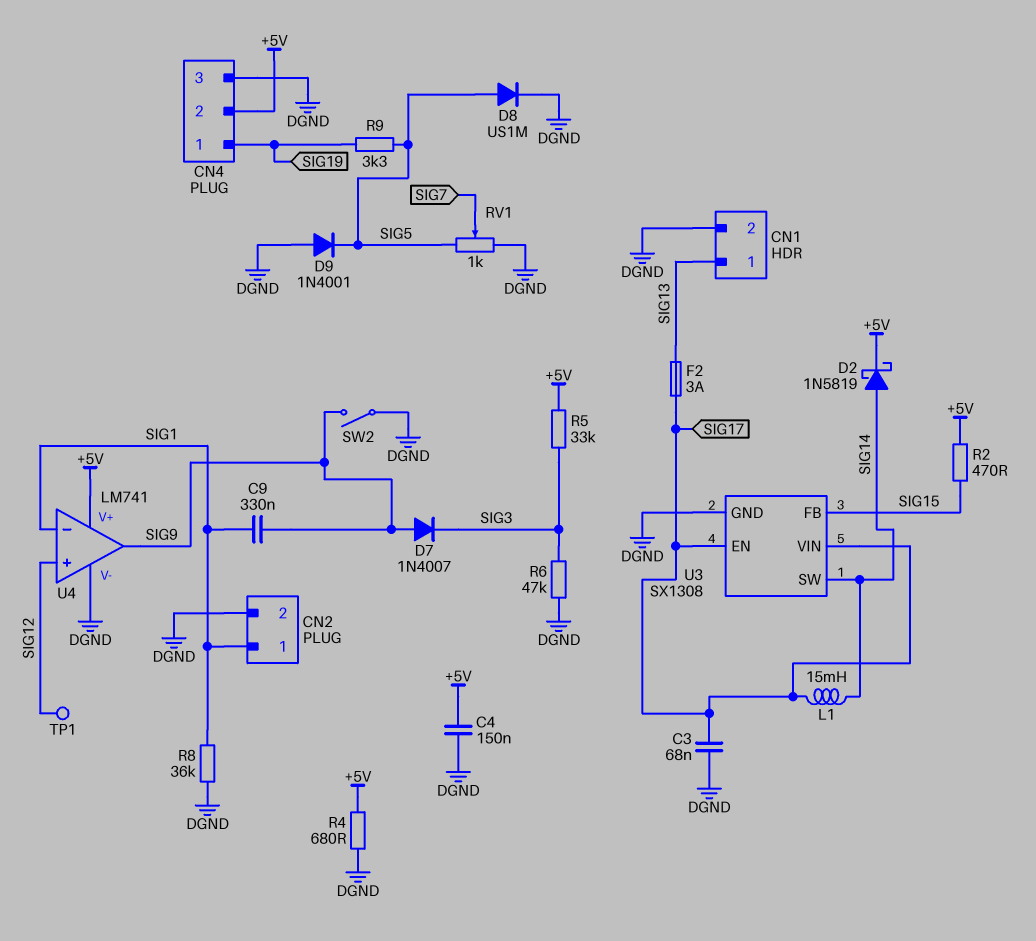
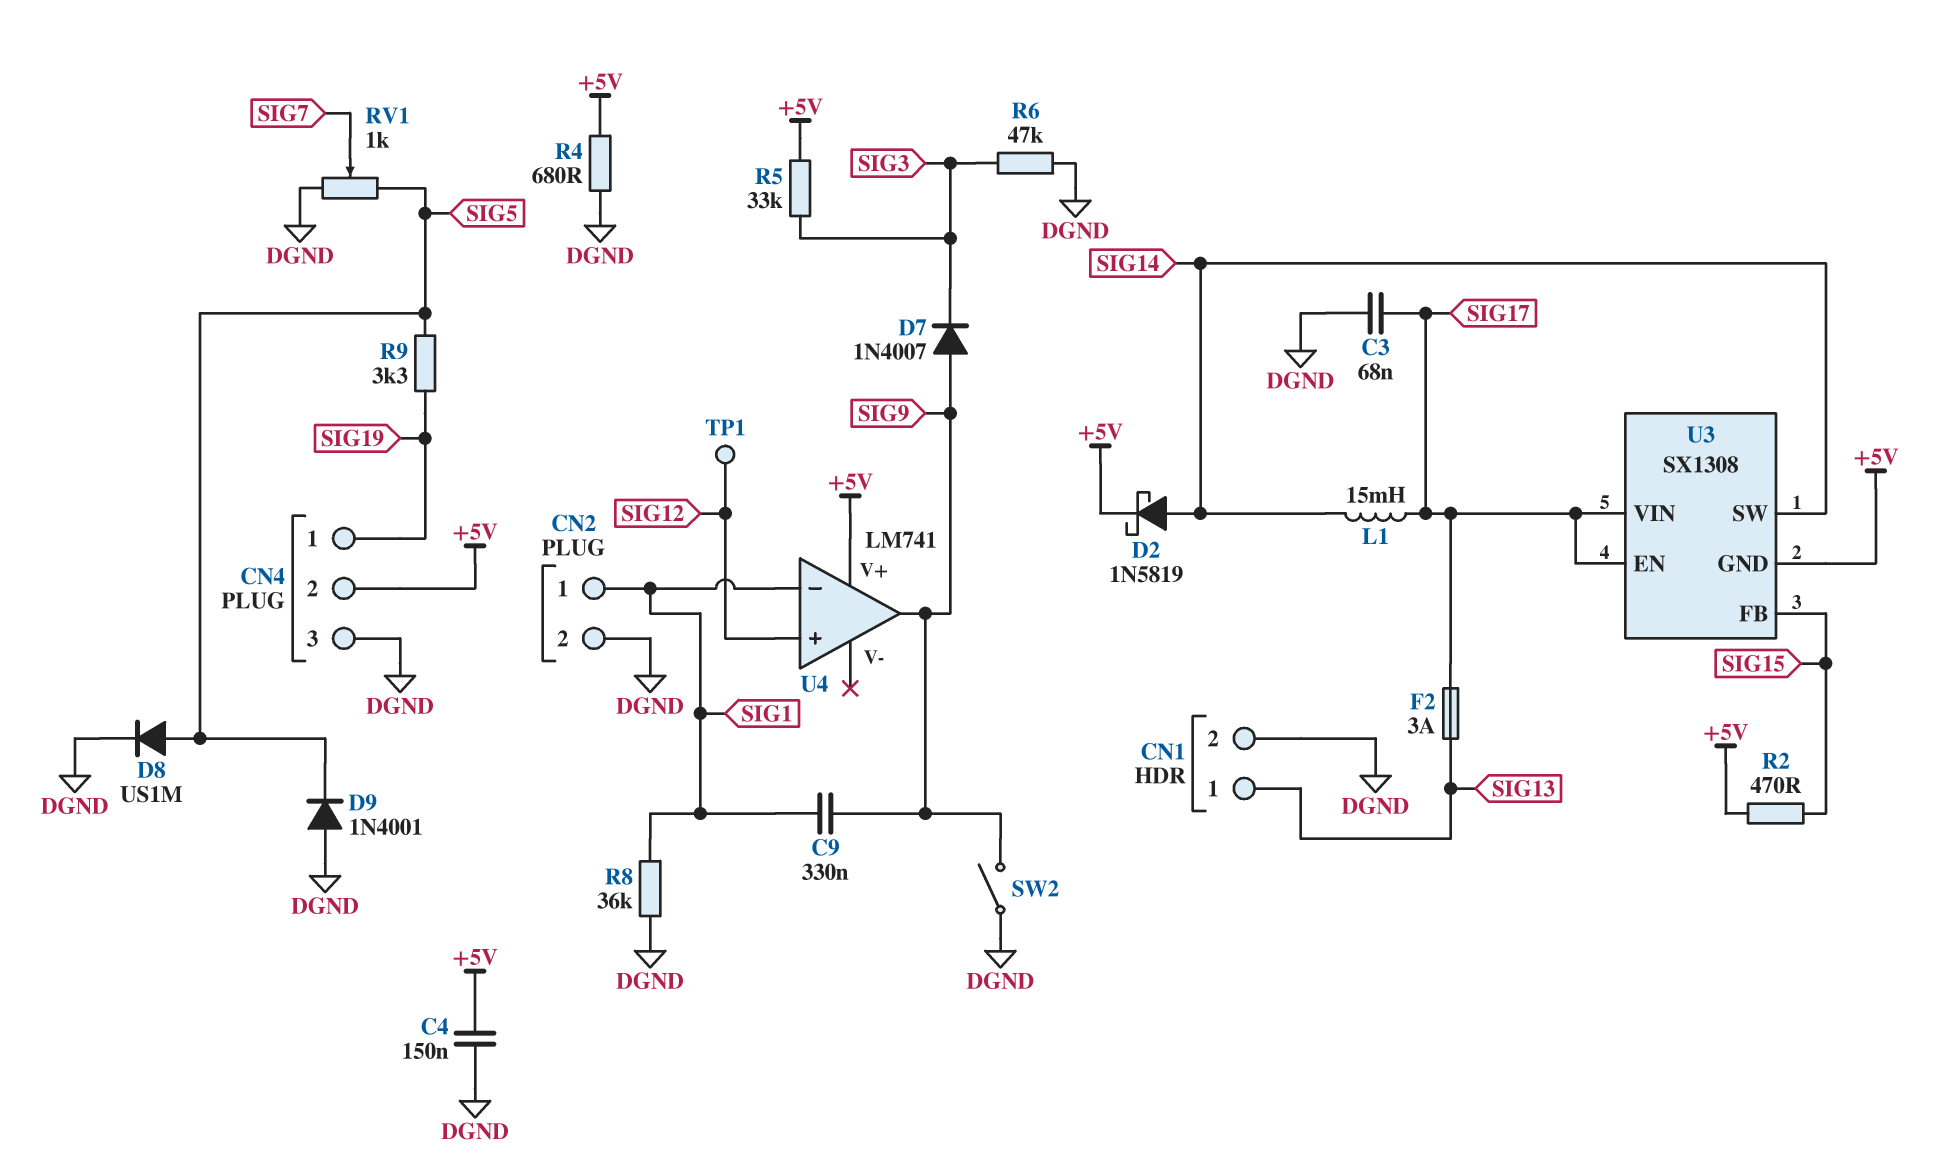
U3 pin GND: DGND -> +5V
U4 pin V-: DGND -> none

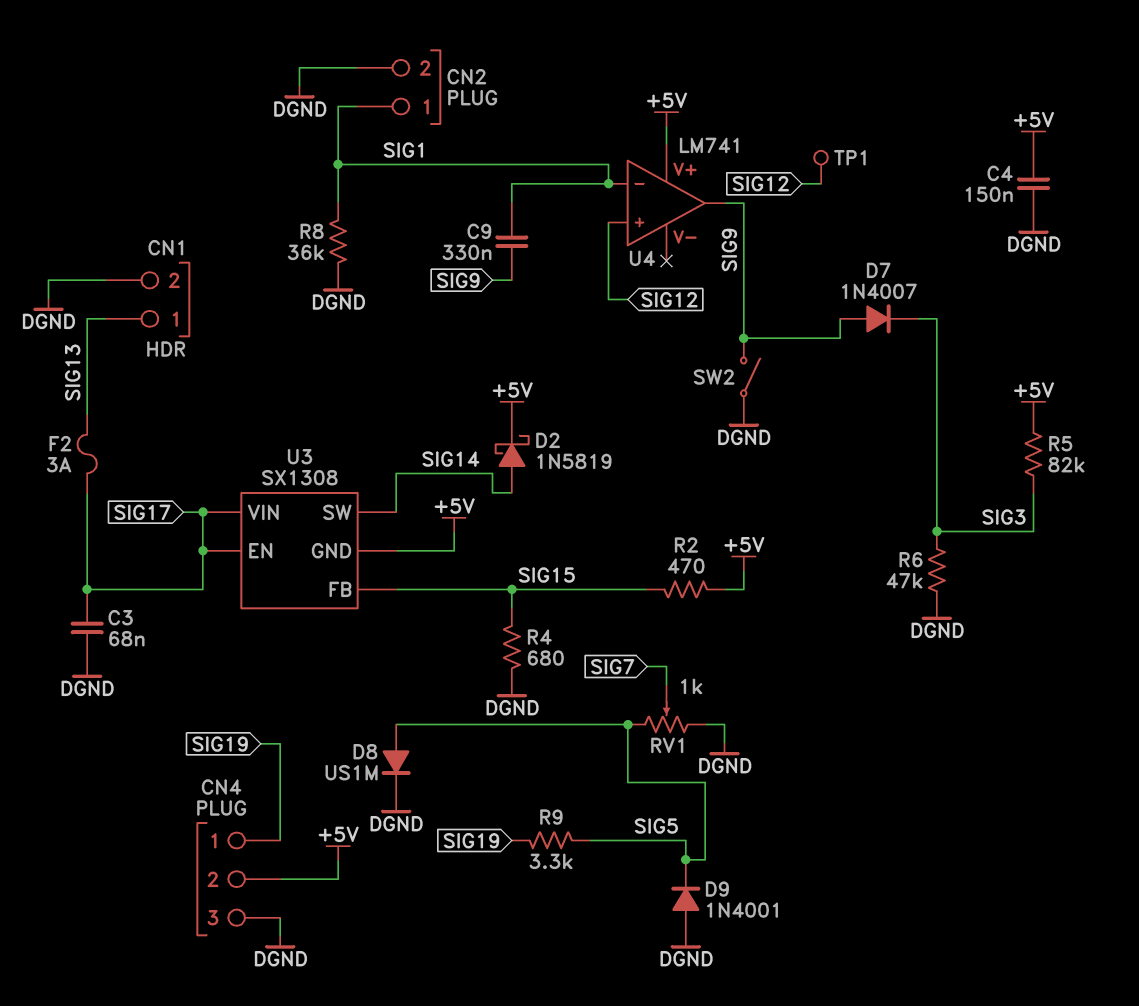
L1: 15mH (SIG14, SIG17) -> none
R4: 680 (+5V, DGND) -> 680 (DGND, SIG15)
R5: 33k (+5V, SIG3) -> 82k (+5V, SIG3)

